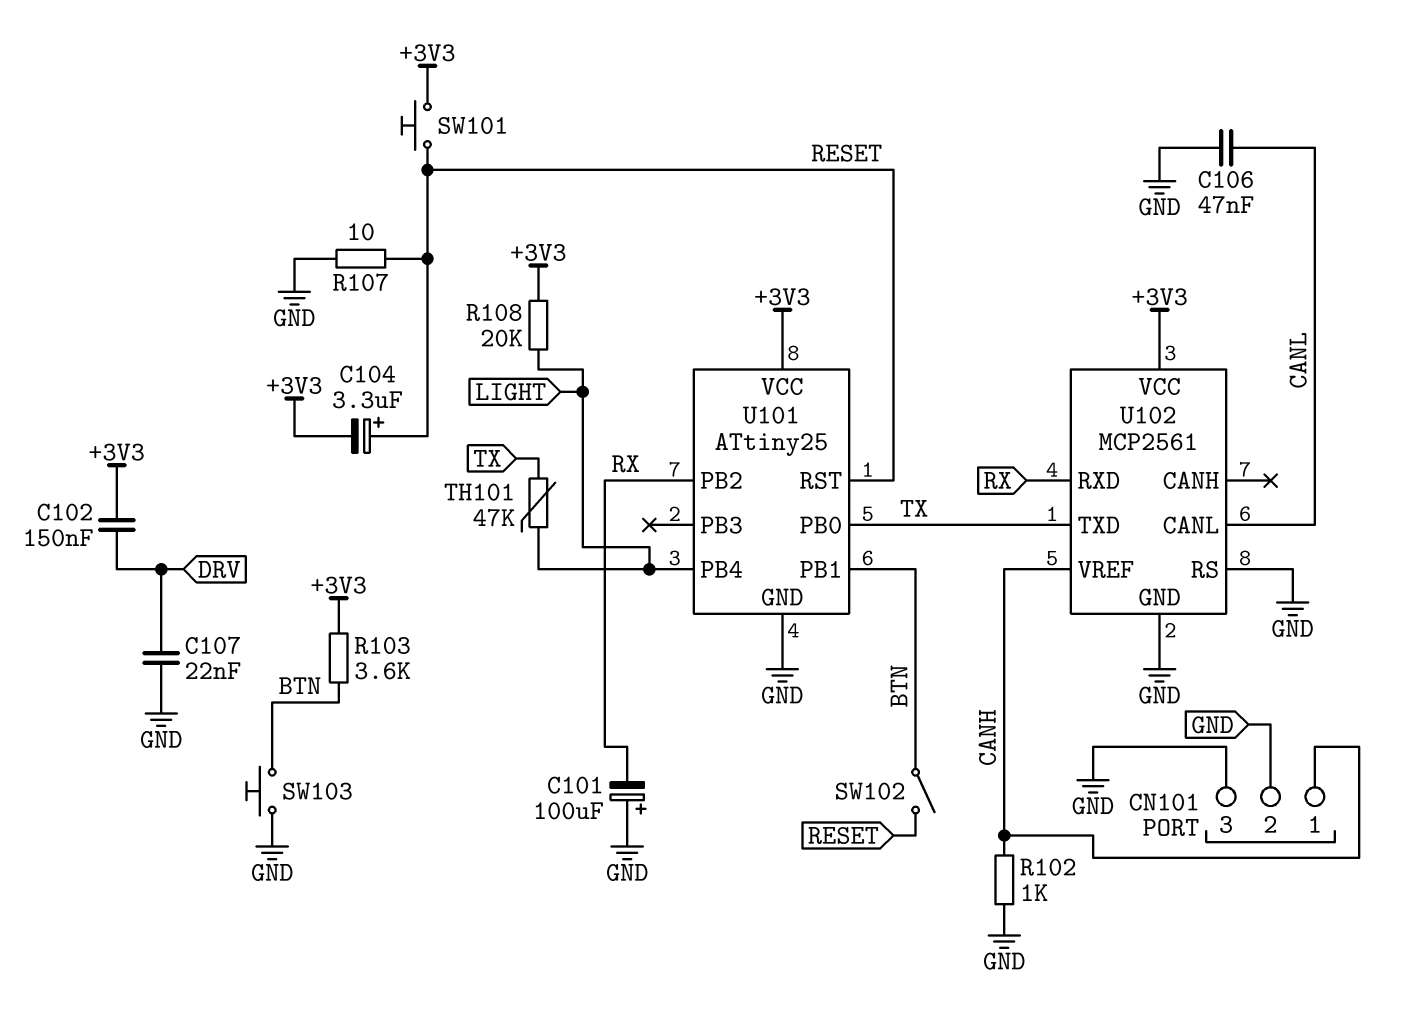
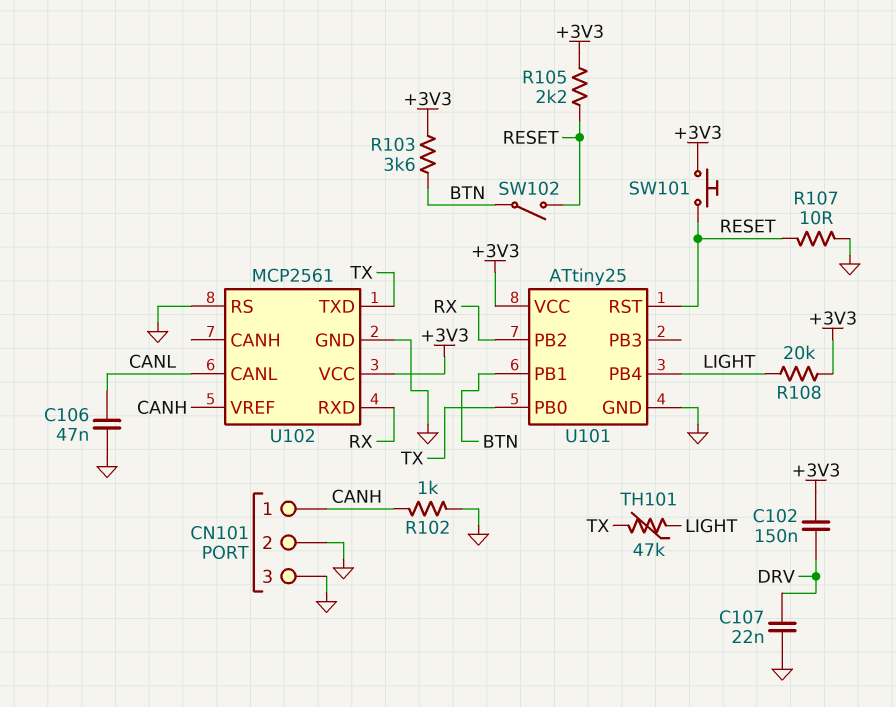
C101: 100uF (plus GND, minus RX) -> none
C104: 3.3uF (plus RESET, minus +3V3) -> none
R105: none -> 2.2k (+3V3, RESET)
SW103: button (BTN, GND) -> none

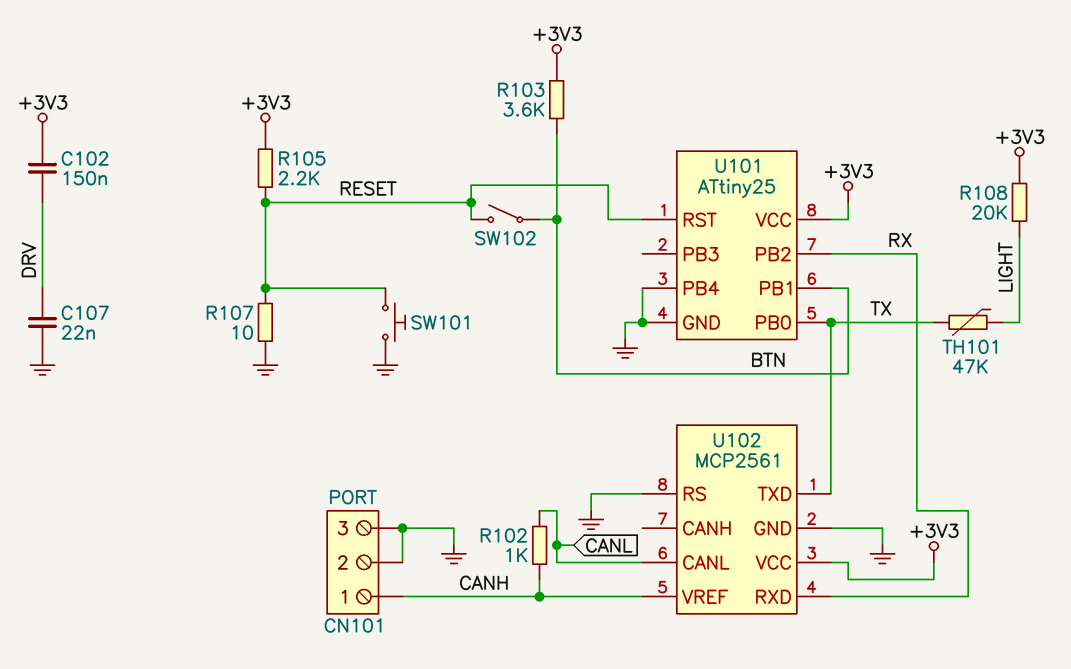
C106: 47nF (CANL, GND) -> none
R102: 1k (CANH, GND) -> 1k (CANH, CANL)
SW101: button (+3V3, RESET) -> button (GND, RESET)
U101 pin PB4: LIGHT -> GND

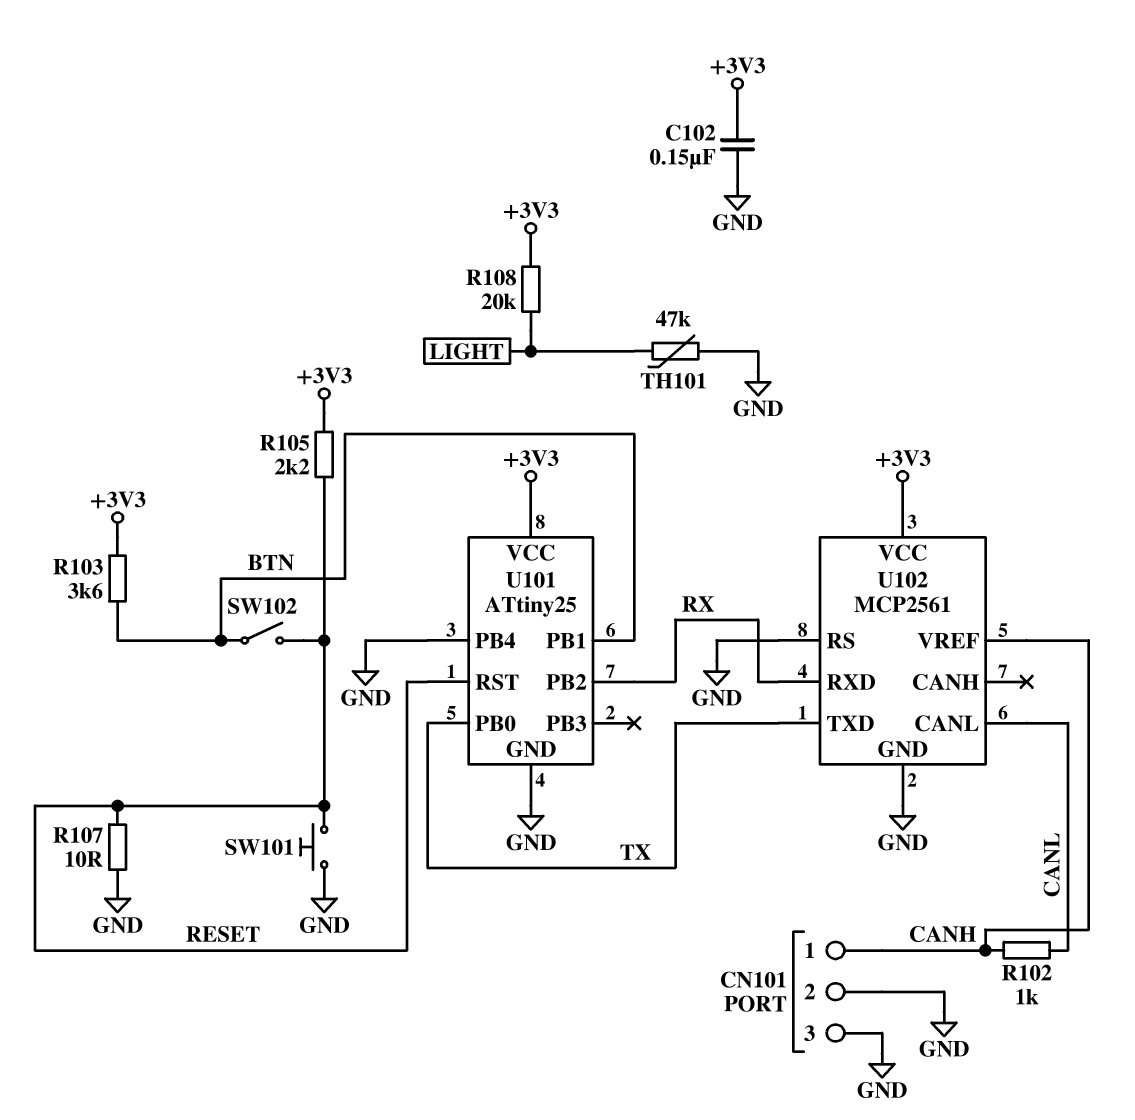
C102: 150nF (+3V3, DRV) -> 150nF (+3V3, GND)
C107: 22nF (DRV, GND) -> none
TH101: 47k (LIGHT, TX) -> 47k (GND, LIGHT)

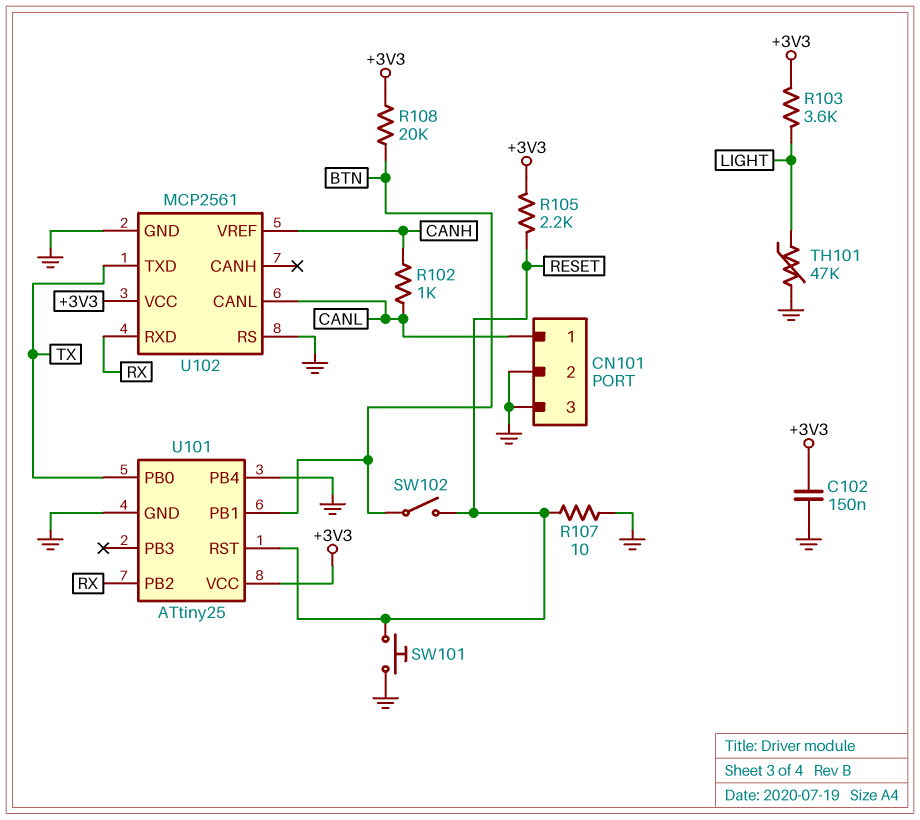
CN101 pin 1: CANH -> CANL
R103: 3.6k (+3V3, BTN) -> 3.6k (+3V3, LIGHT)
R108: 20k (+3V3, LIGHT) -> 20k (+3V3, BTN)

